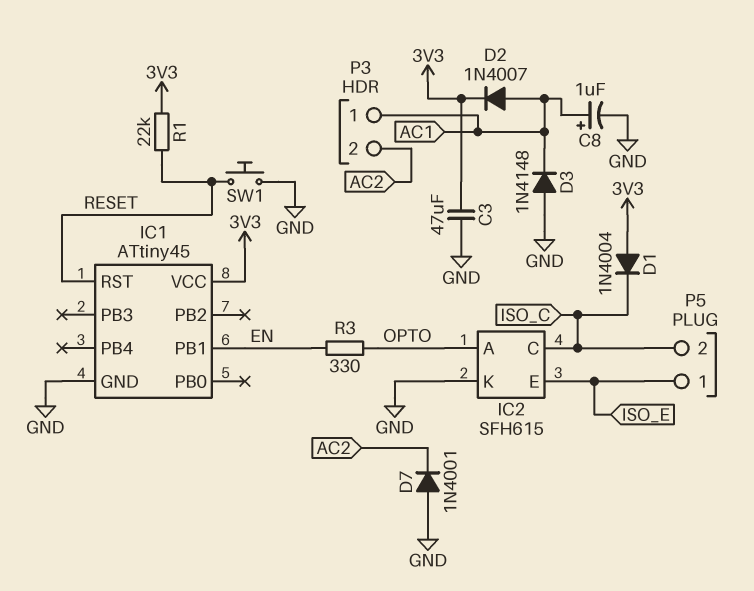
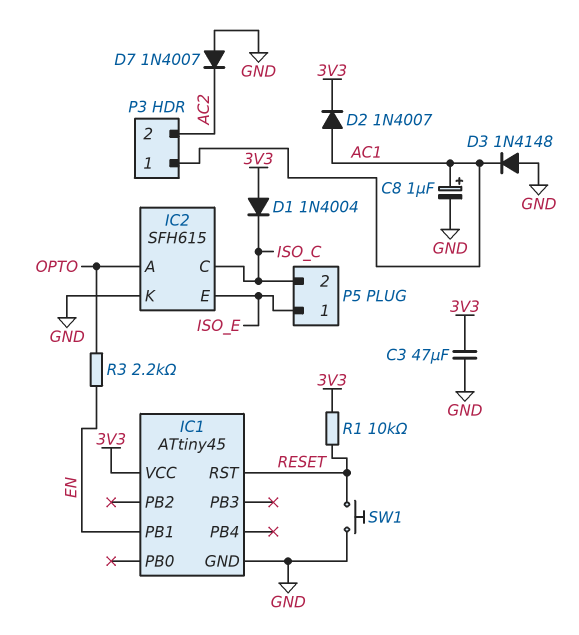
D7: diode 1N4001 (A GND, K AC2) -> diode 1N4007 (A GND, K AC2)
R1: 22k (3V3, RESET) -> 10k (3V3, RESET)
R3: 330 (EN, OPTO) -> 2.2k (EN, OPTO)

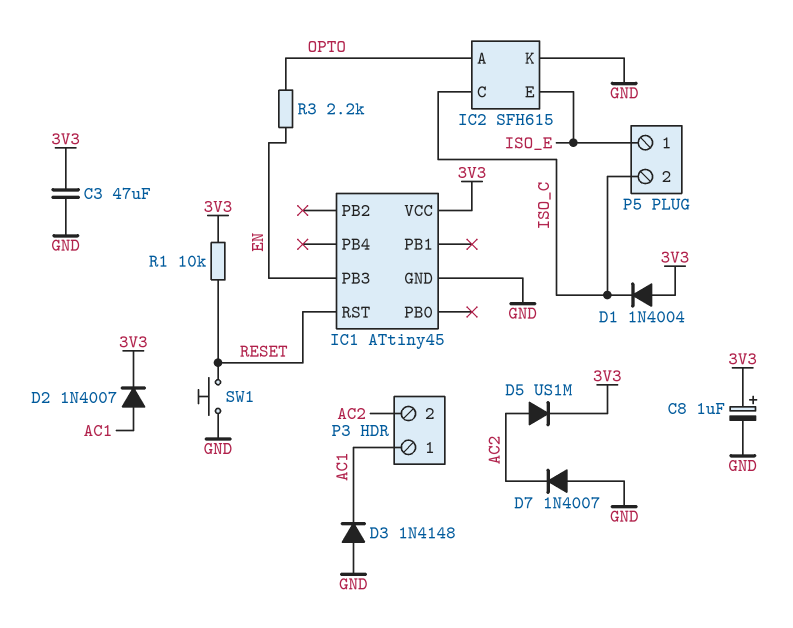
C8: 1uF (plus AC1, minus GND) -> 1uF (plus 3V3, minus GND)
D5: none -> diode US1M (A AC2, K 3V3)
IC1 pin PB1: EN -> none
IC1 pin PB3: none -> EN

